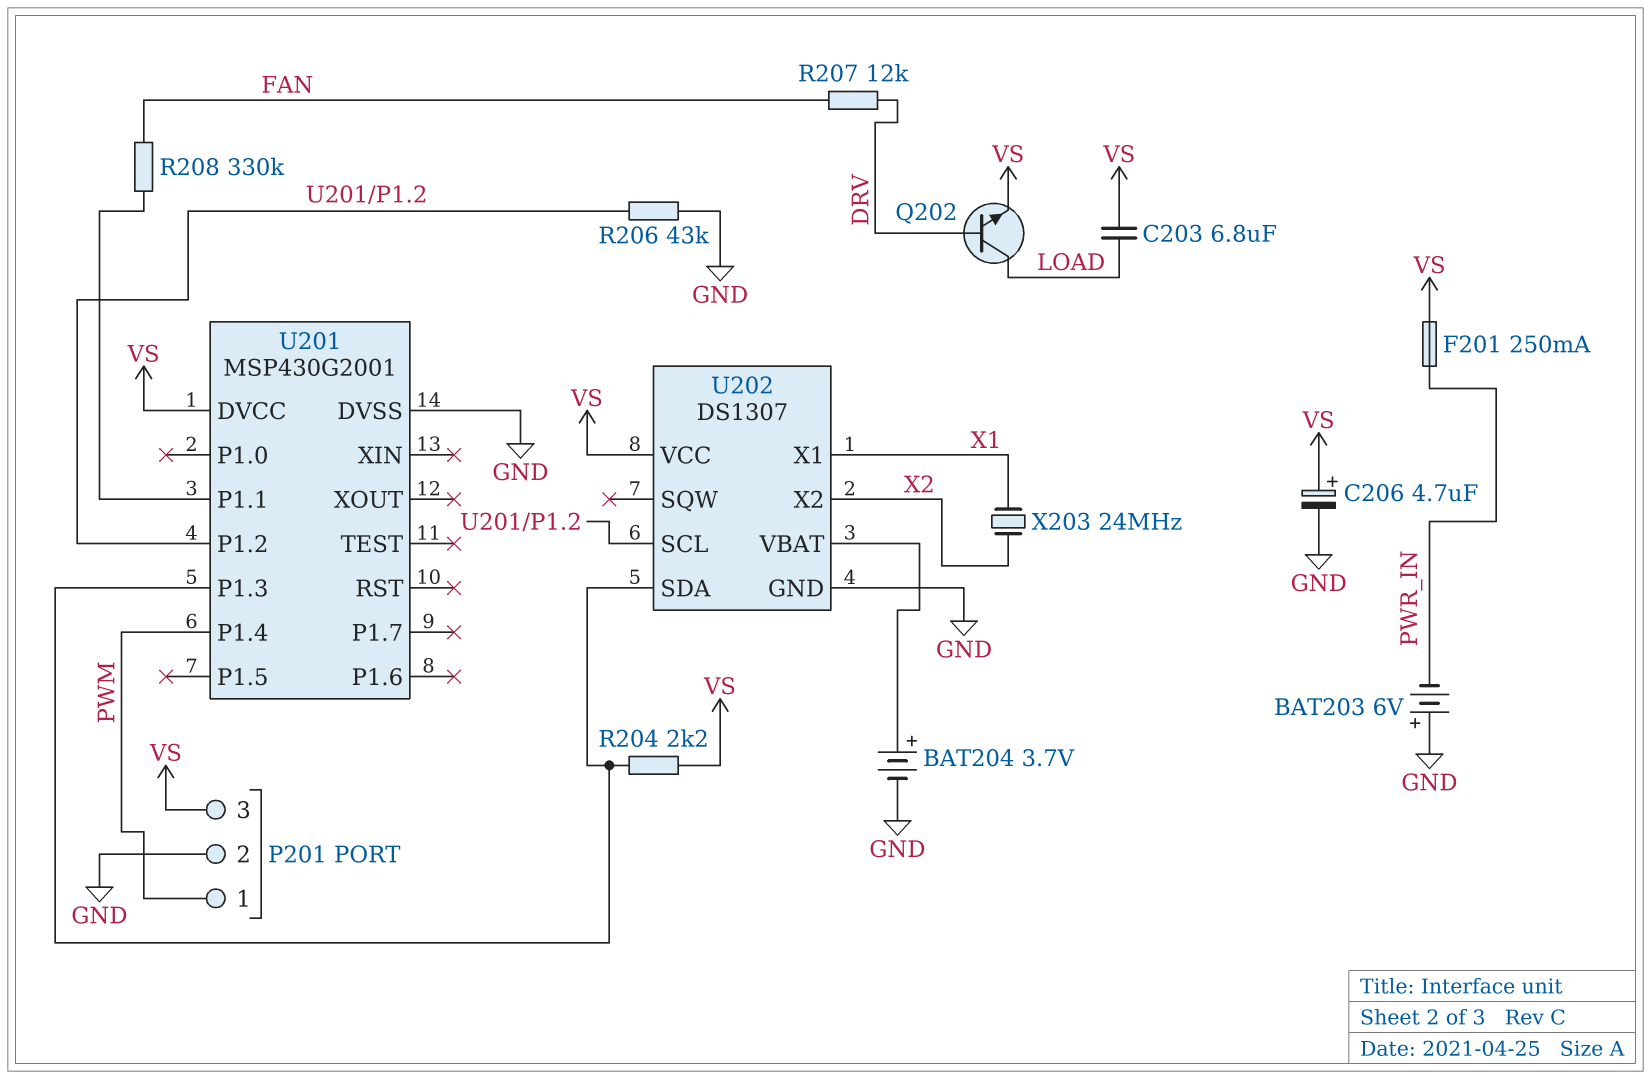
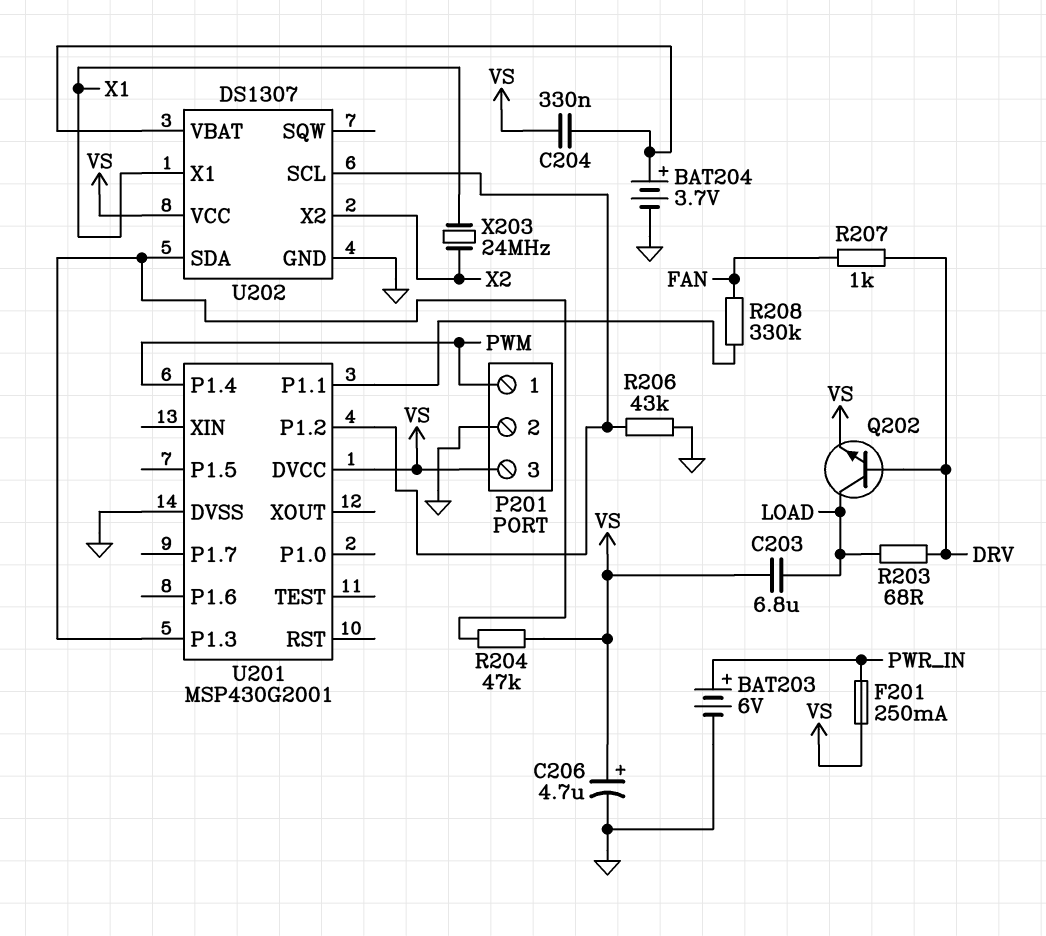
BAT203: 6V (plus GND, minus PWR_IN) -> 6V (plus PWR_IN, minus GND)
C204: none -> 330nF (U202/VBAT, VS)
R203: none -> 68 (DRV, LOAD)
R204: 2.2k (U201/P1.3, VS) -> 47k (U201/P1.3, VS)
R207: 12k (DRV, FAN) -> 1k (DRV, FAN)

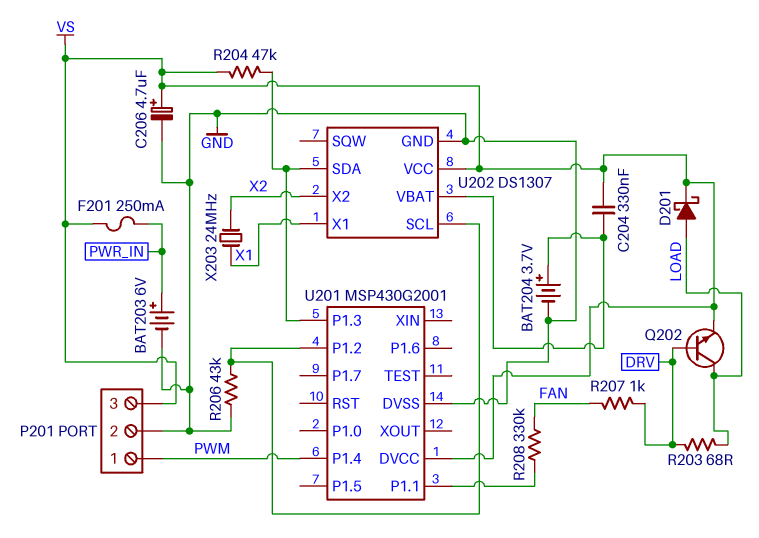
C203: 6.8uF (LOAD, VS) -> none
D201: none -> schottky (A LOAD, K VS)

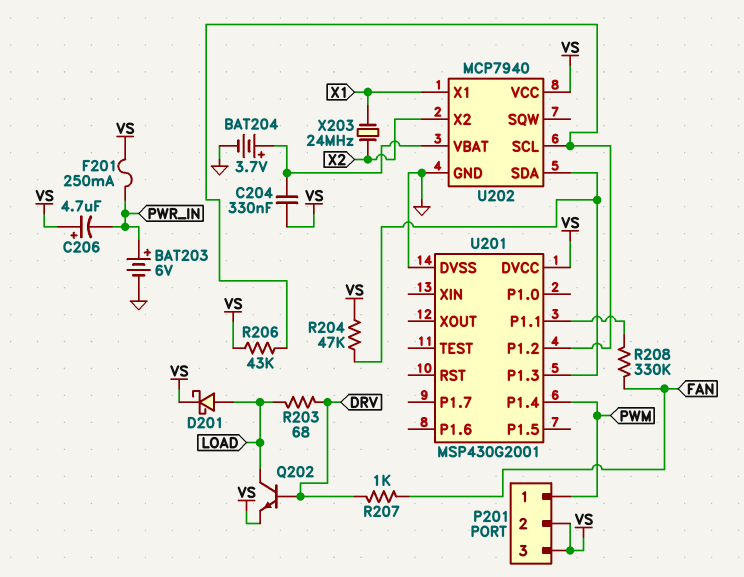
C206: 4.7uF (plus VS, minus GND) -> 4.7uF (plus VS, minus PWR_IN)
P201 pin 2: GND -> VS
R206: 43k (GND, U201/P1.2) -> 43k (U201/P1.2, VS)
U202: DS1307 -> MCP7940

